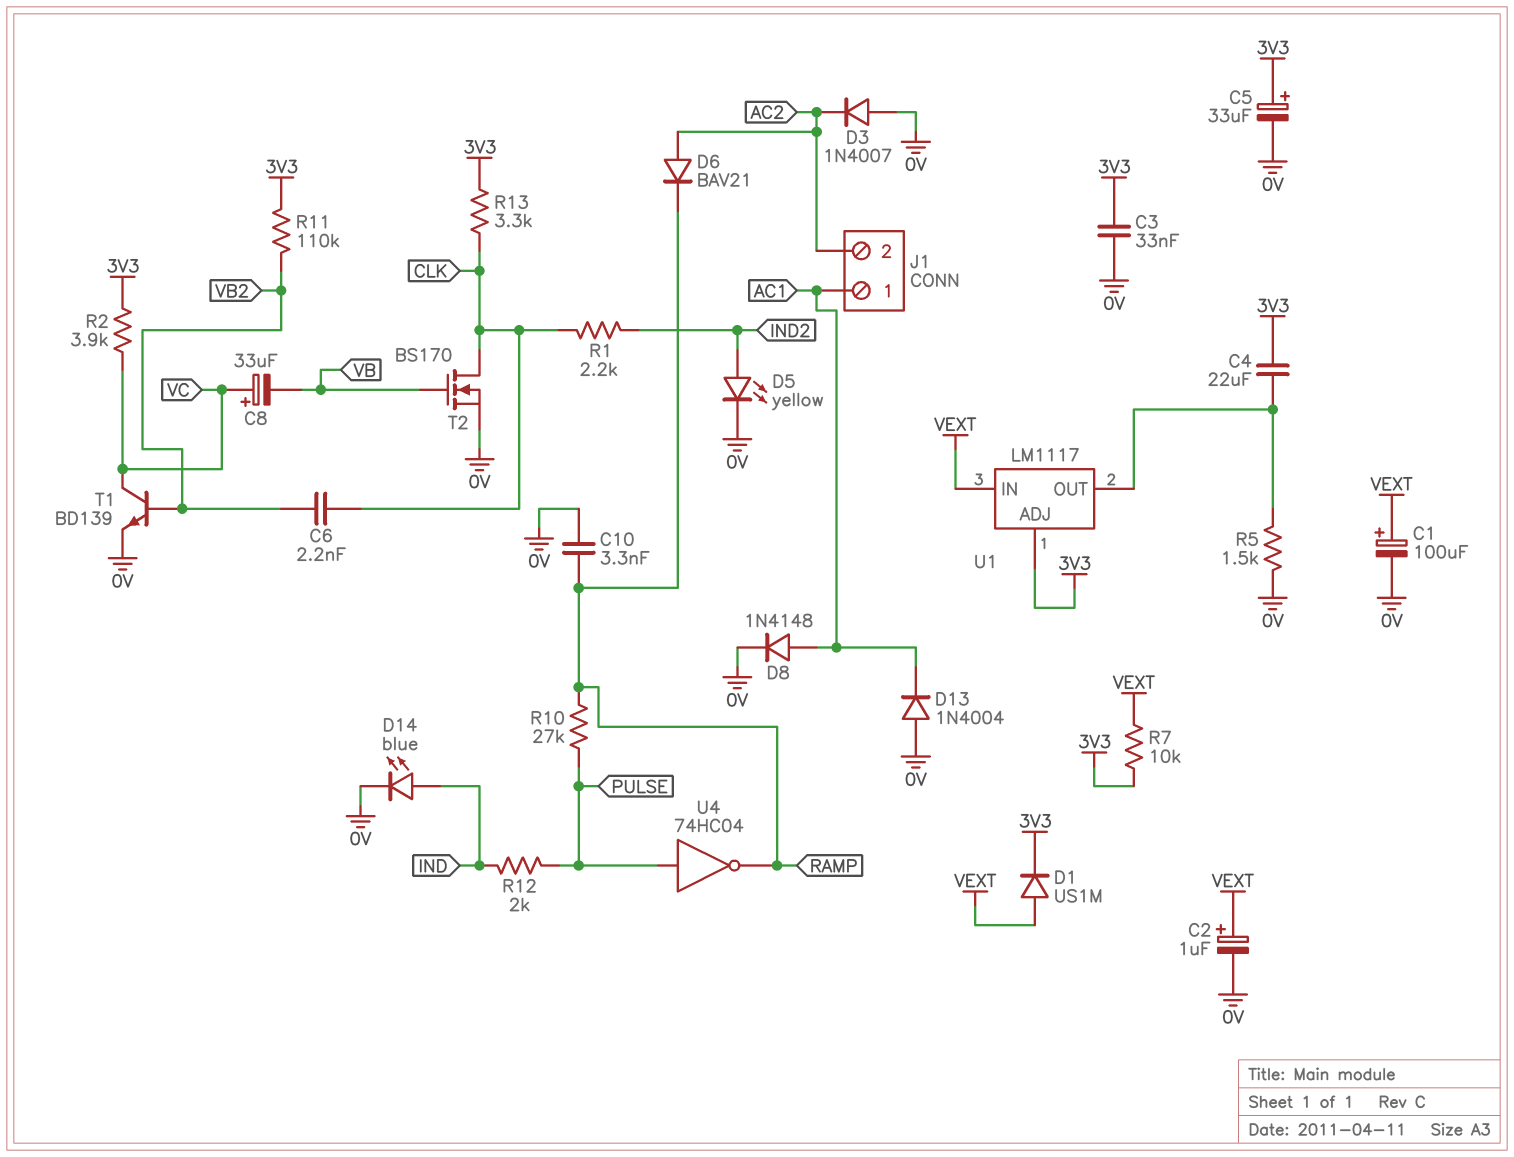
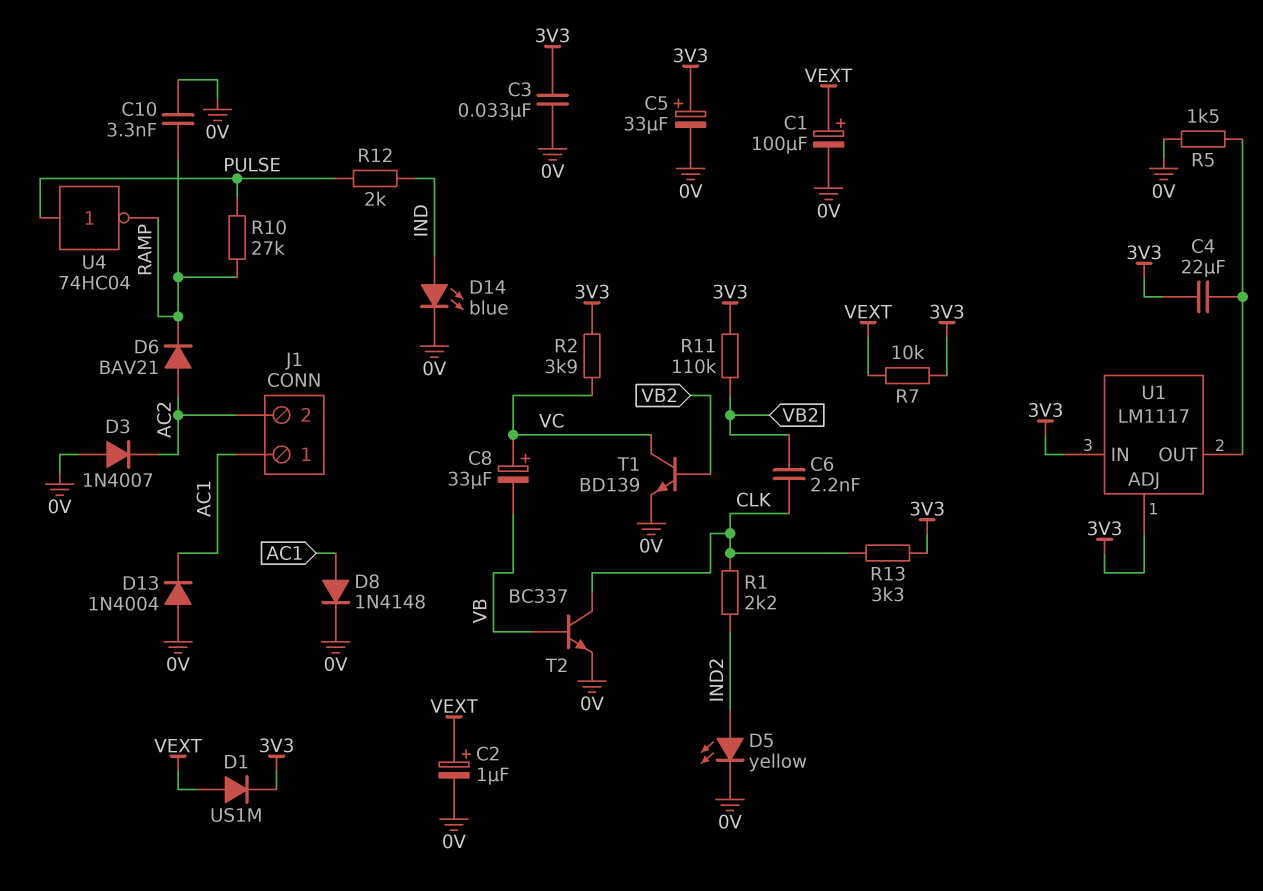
T2: NMOS BS170 (G VB, D CLK, S 0V) -> NPN BC337 (B VB, C CLK, E 0V)
U1 pin IN: VEXT -> 3V3

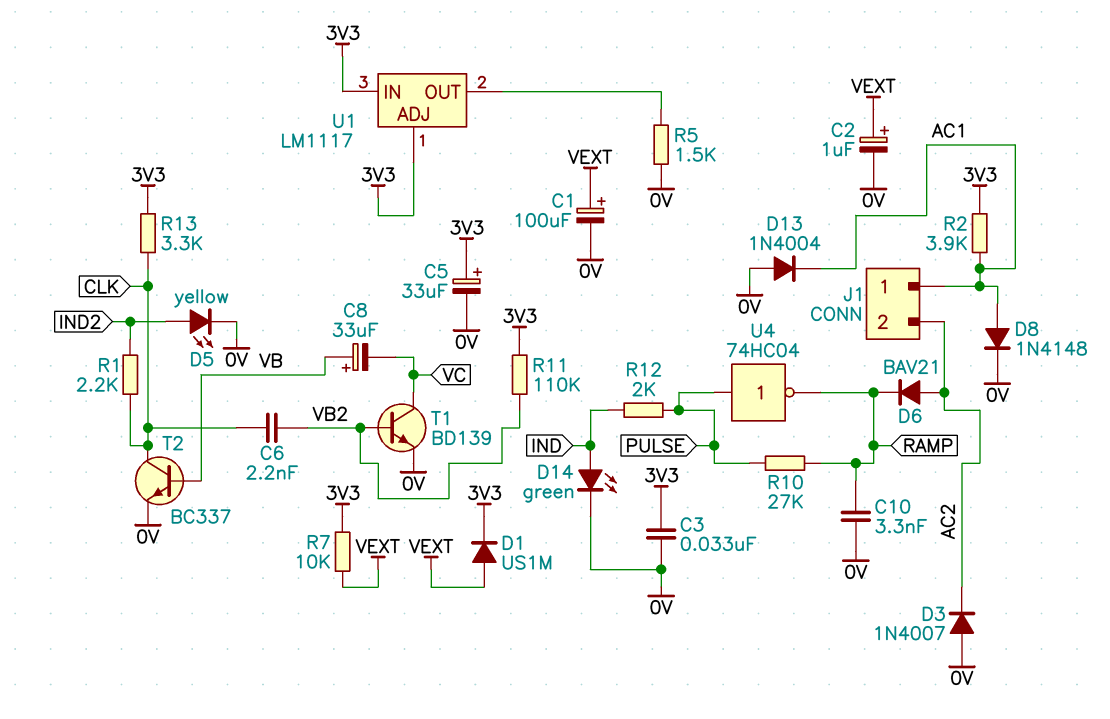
C4: 22uF (3V3, U1/OUT) -> none
C8: 33uF (plus VC, minus VB) -> 33uF (plus VB, minus VC)
D14: LED blue (A IND, K 0V) -> LED green (A IND, K 0V)
R2: 3.9k (3V3, VC) -> 3.9k (3V3, AC1)

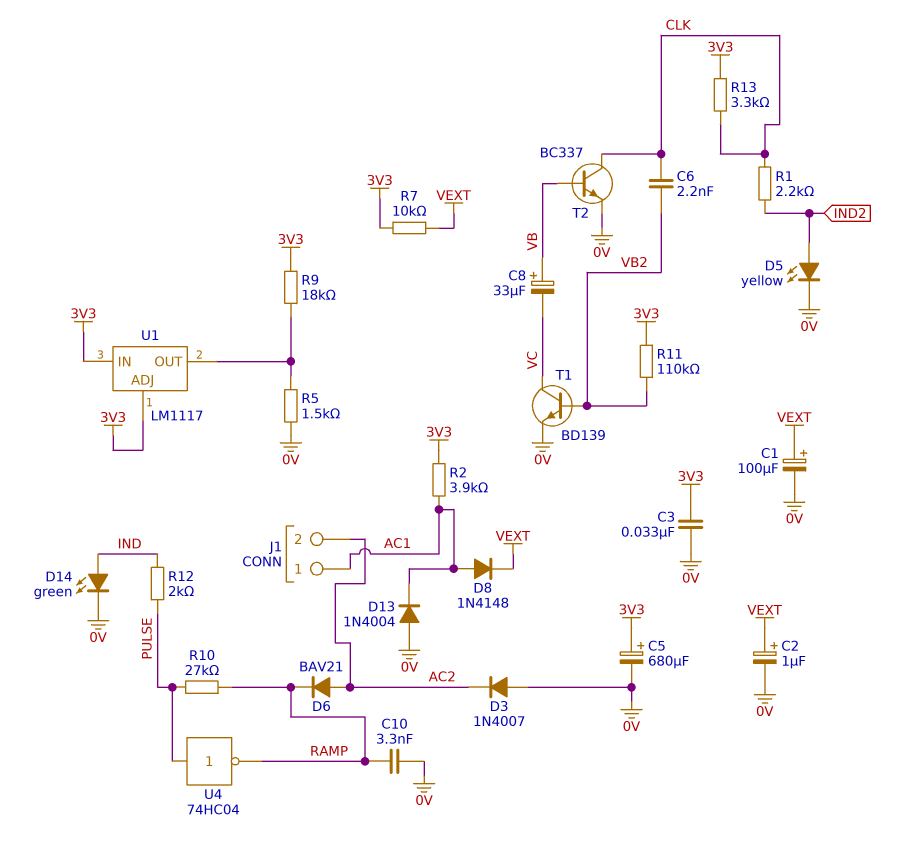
C5: 33uF (plus 3V3, minus 0V) -> 680uF (plus 3V3, minus 0V)
D1: diode US1M (A VEXT, K 3V3) -> none
D8: diode 1N4148 (A AC1, K 0V) -> diode 1N4148 (A AC1, K VEXT)
R9: none -> 18k (3V3, U1/OUT)

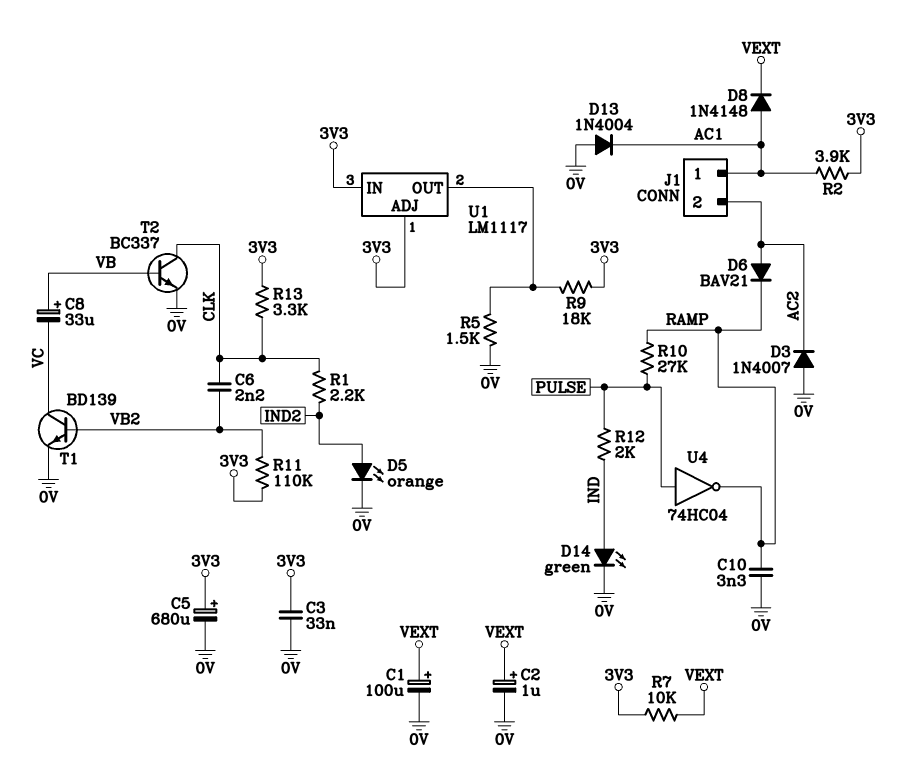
D5: LED yellow (A IND2, K 0V) -> LED orange (A IND2, K 0V)

